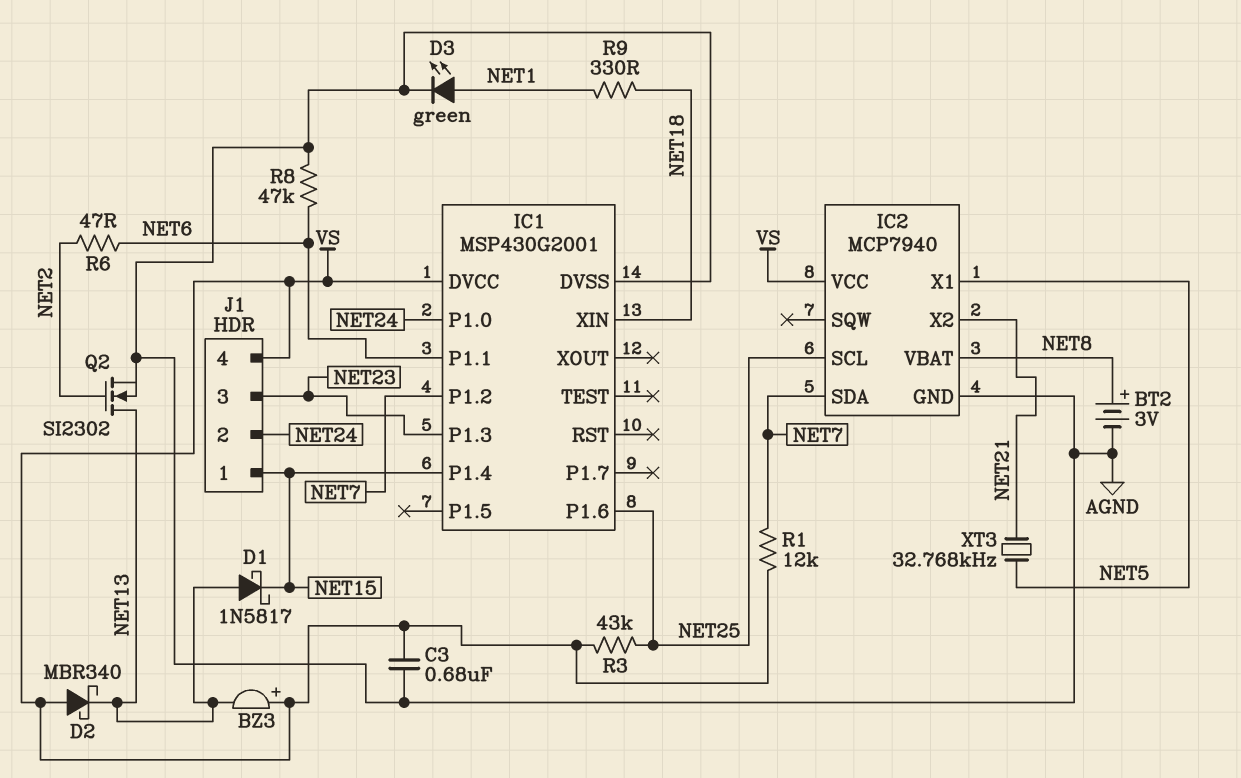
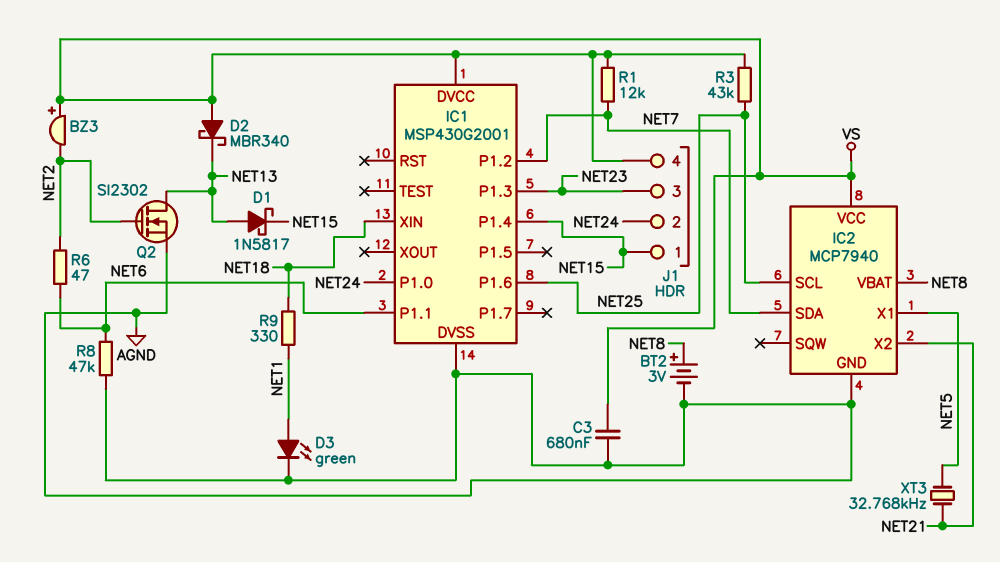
BZ3: buzzer (plus VS, minus NET13) -> buzzer (plus VS, minus NET2)

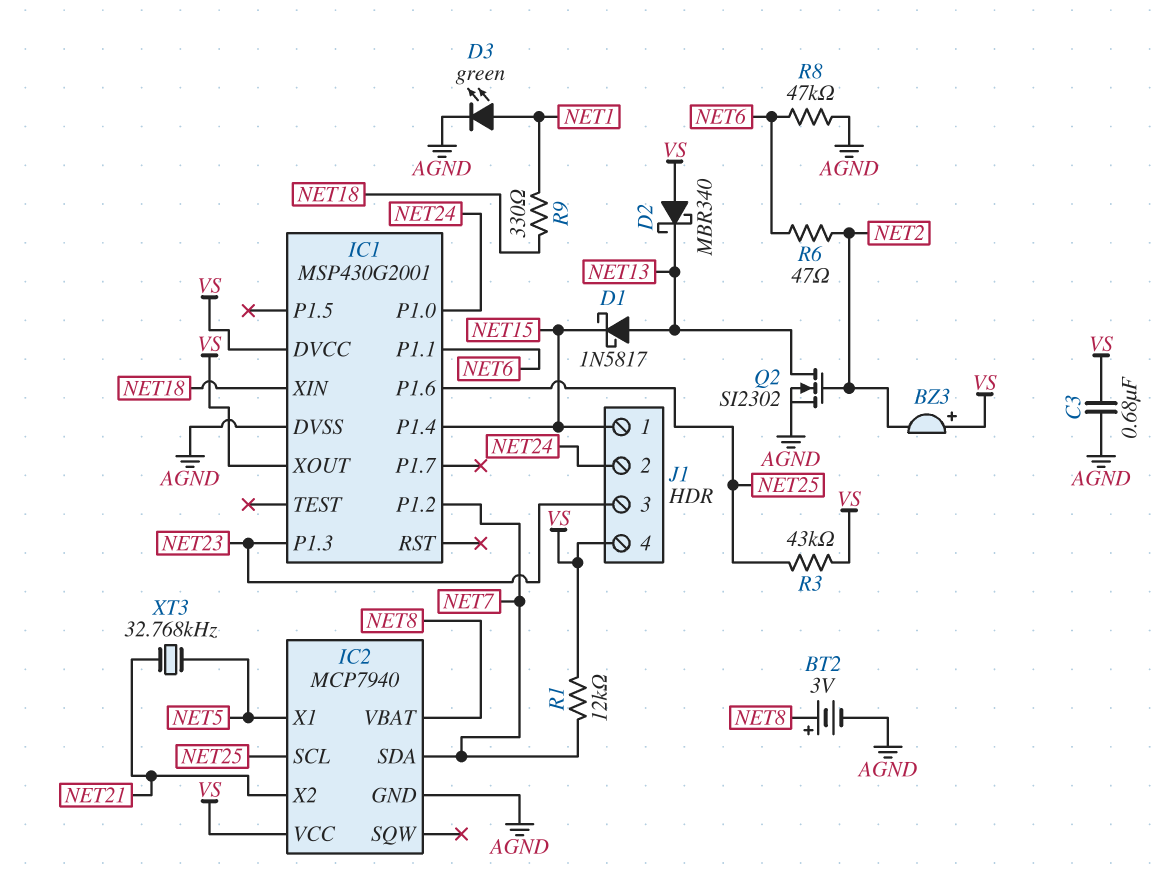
IC1 pin XOUT: none -> VS

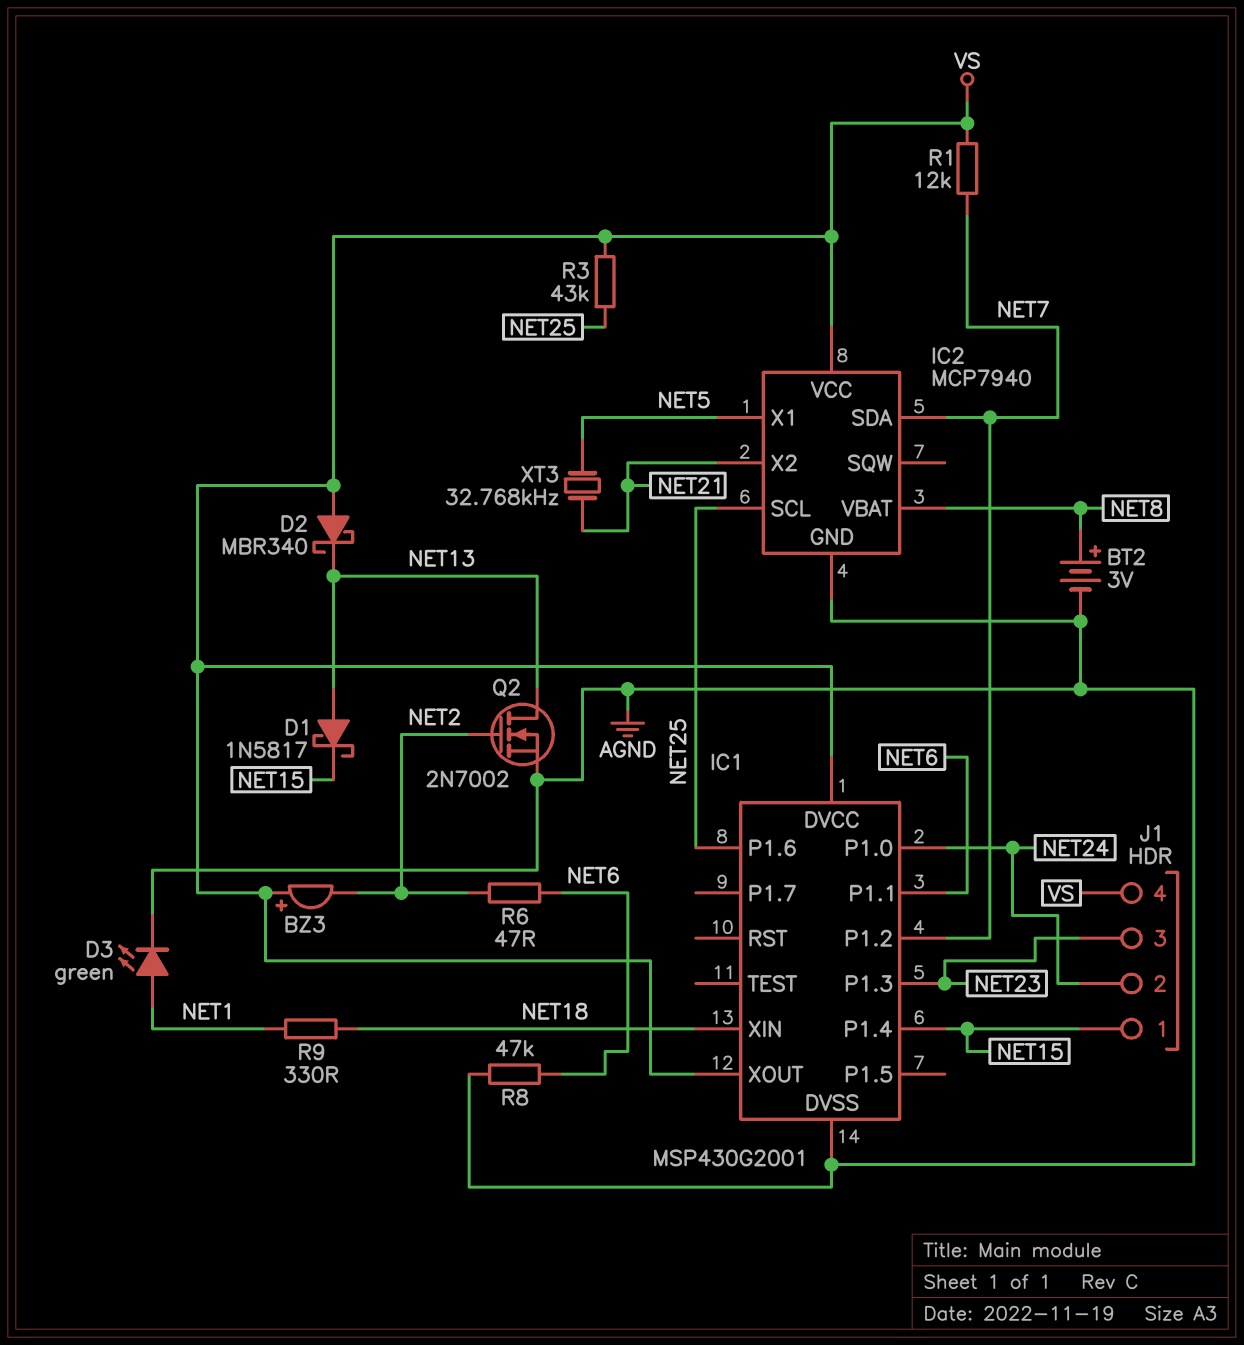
C3: 680nF (AGND, VS) -> none
Q2: NMOS SI2302 (G NET2, D NET13, S AGND) -> NMOS 2N7002 (G NET2, D NET13, S AGND)

